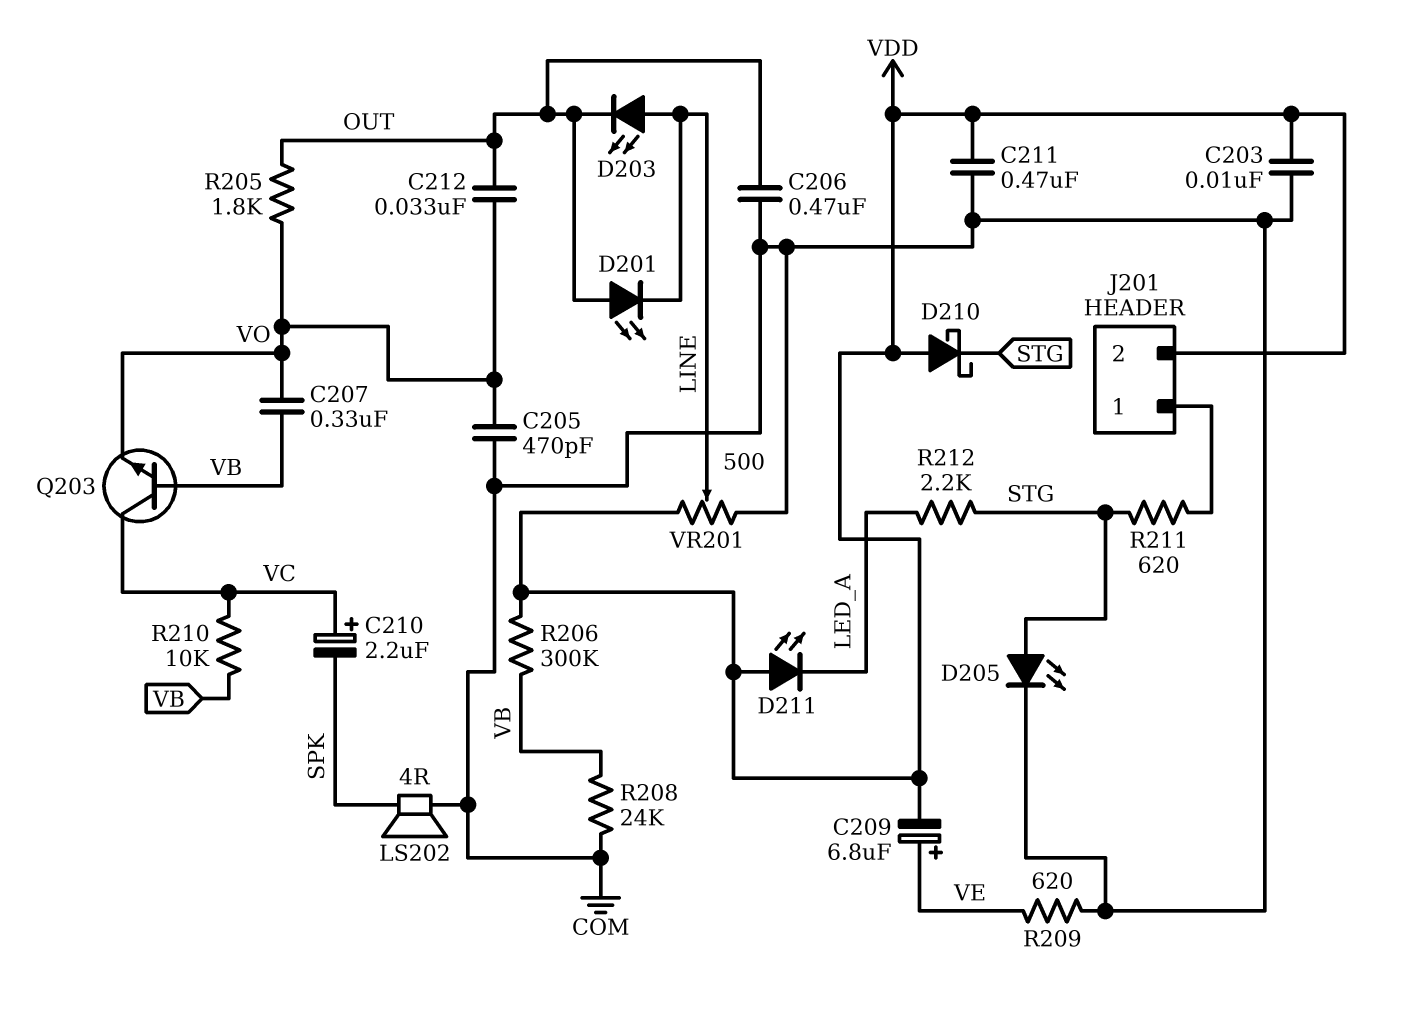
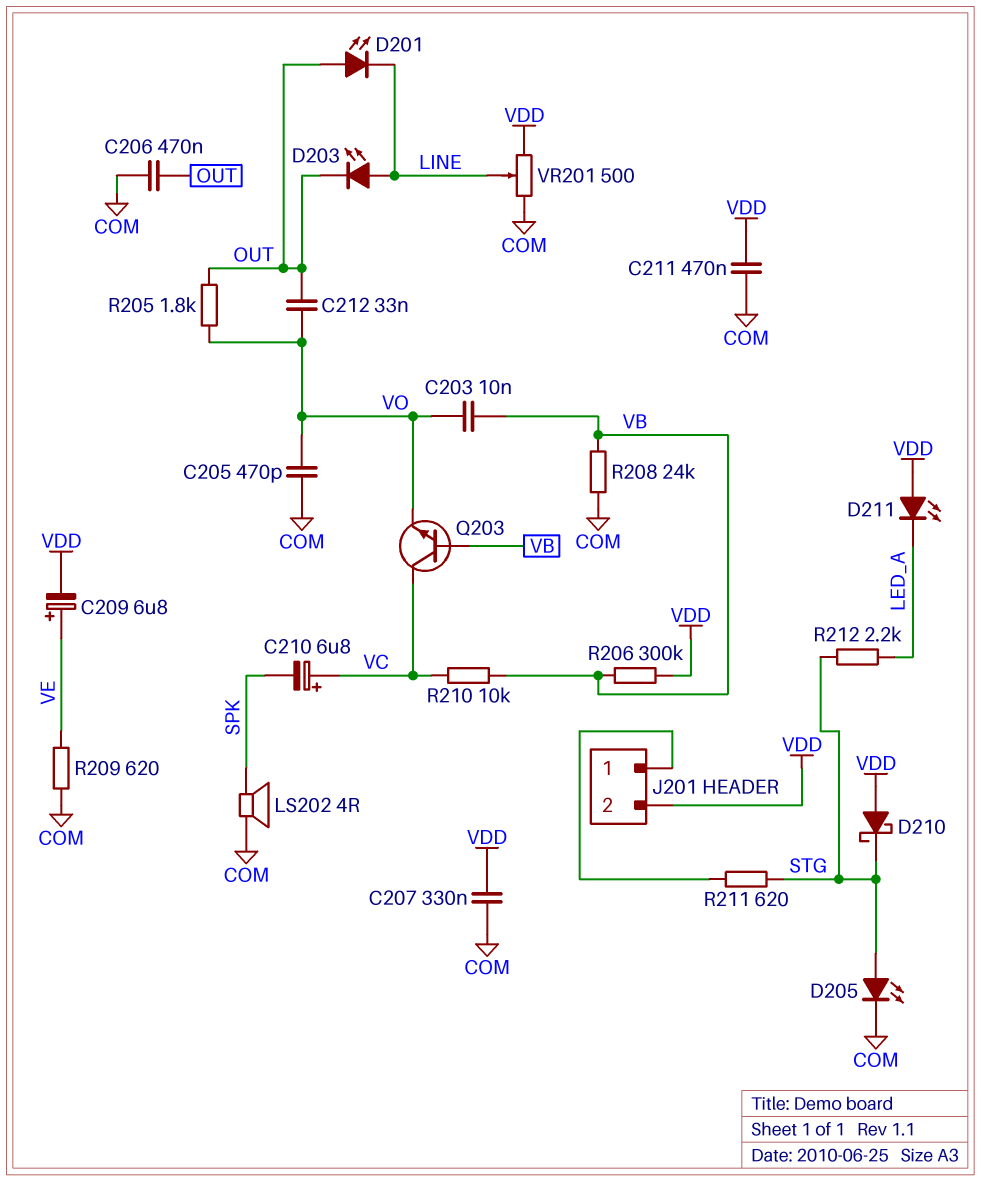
C203: 10nF (COM, VDD) -> 10nF (VB, VO)
C207: 330nF (VB, VO) -> 330nF (COM, VDD)
C210: 2.2uF (plus VC, minus SPK) -> 6.8uF (plus VC, minus SPK)

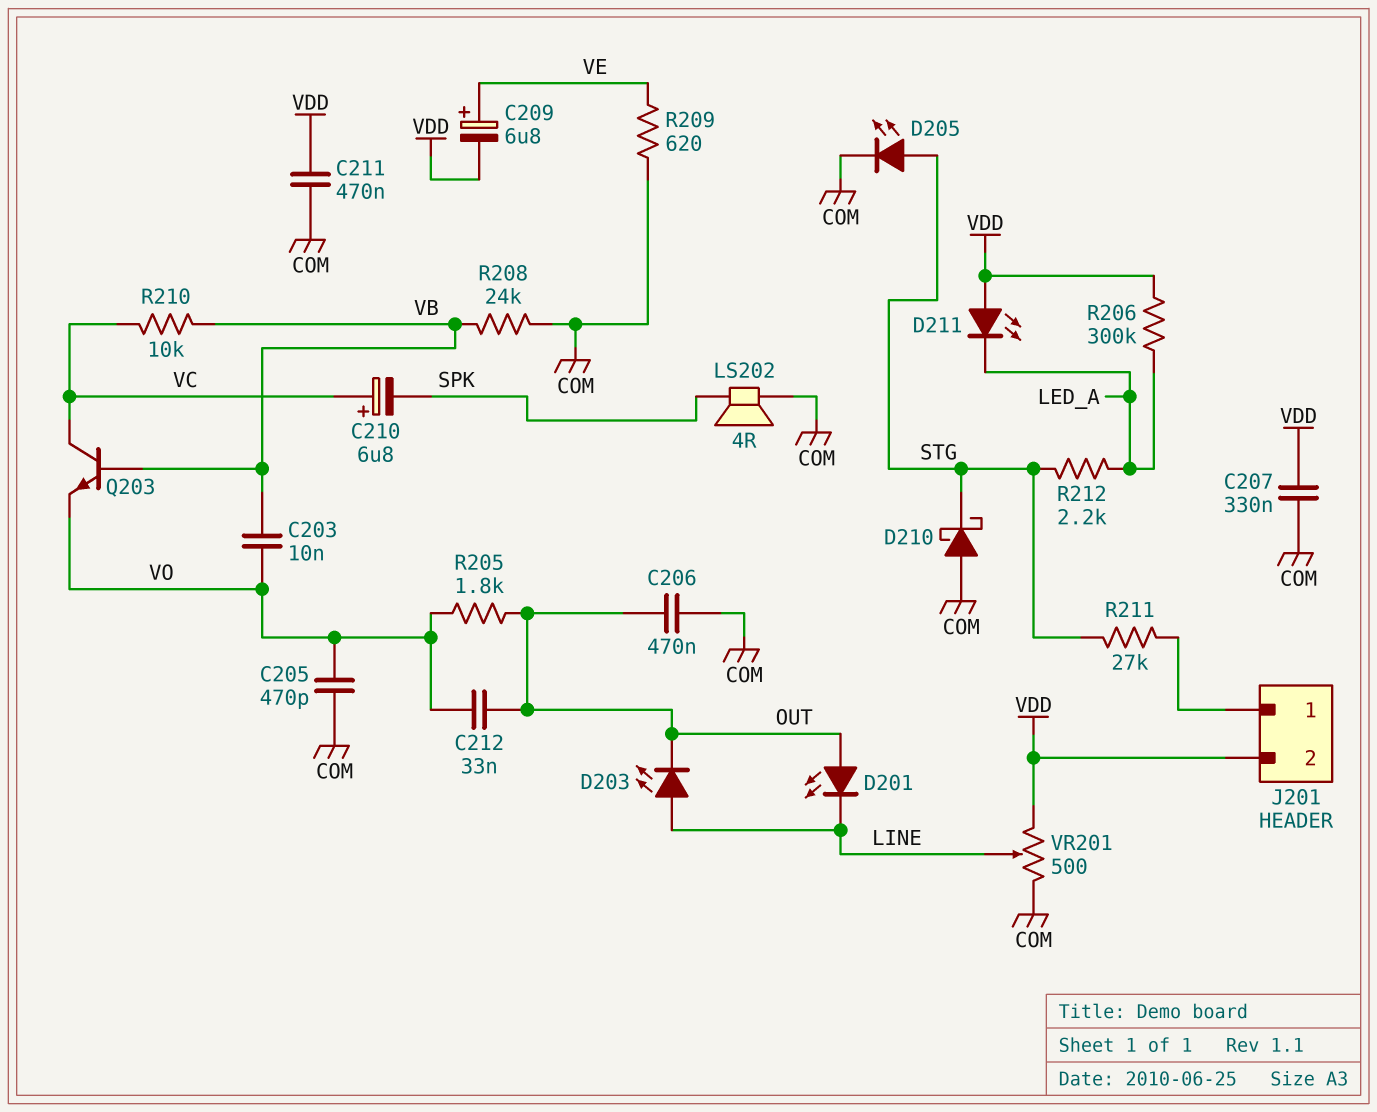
D210: schottky (A VDD, K STG) -> schottky (A COM, K STG)
R206: 300k (VB, VDD) -> 300k (LED_A, VDD)
R211: 620 (J201/1, STG) -> 27k (J201/1, STG)

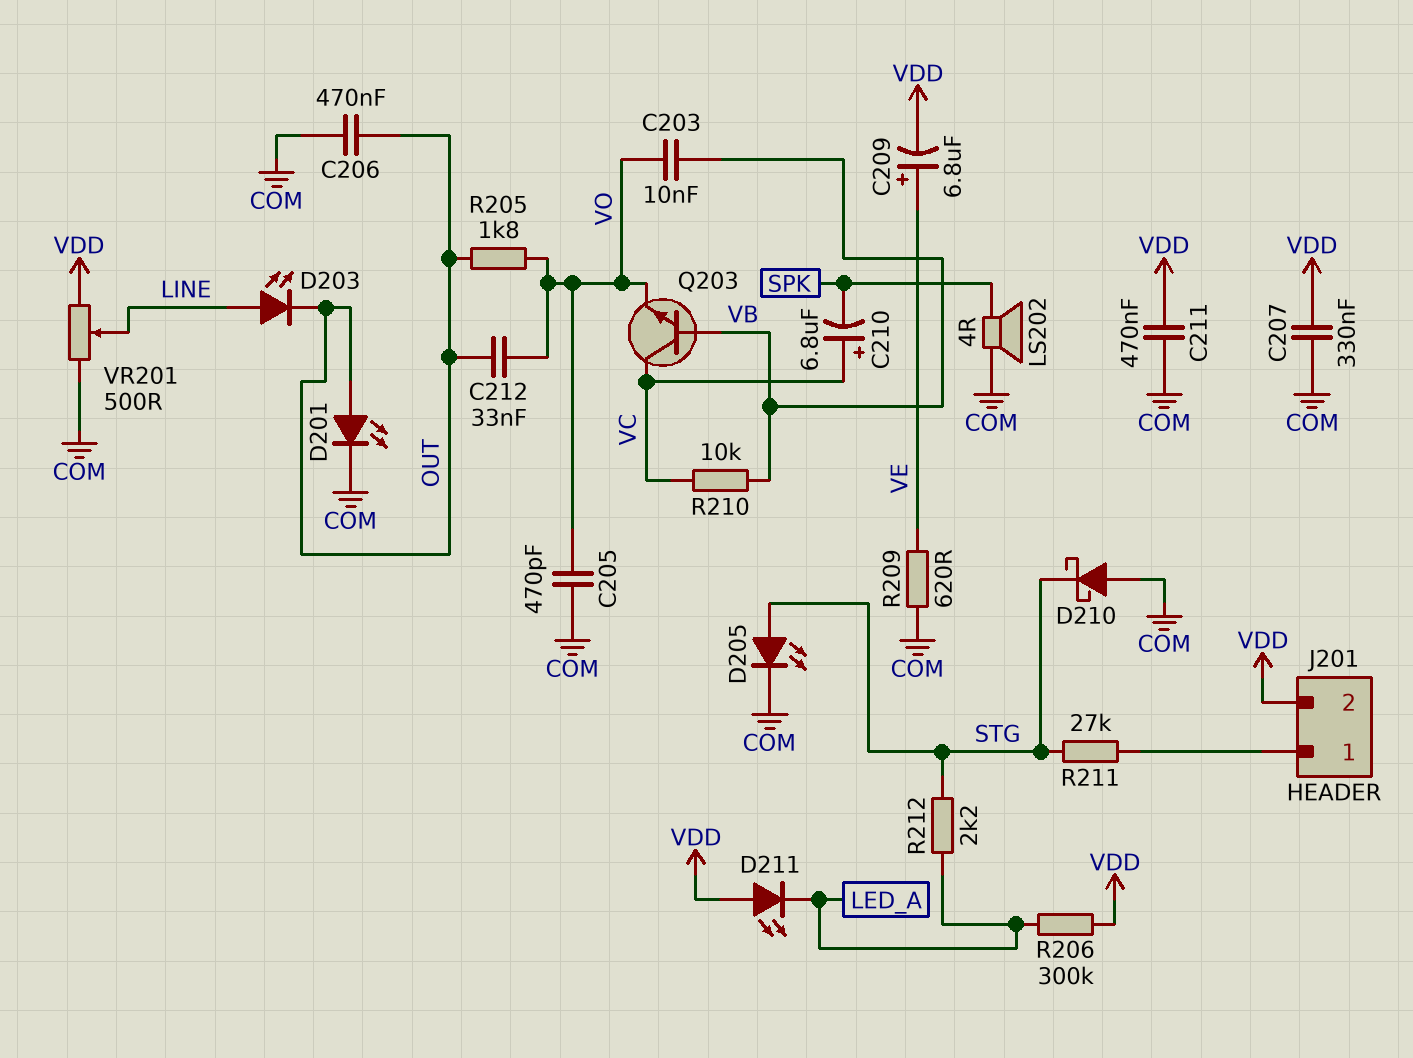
D201: LED (A OUT, K LINE) -> LED (A OUT, K COM)
R208: 24k (COM, VB) -> none

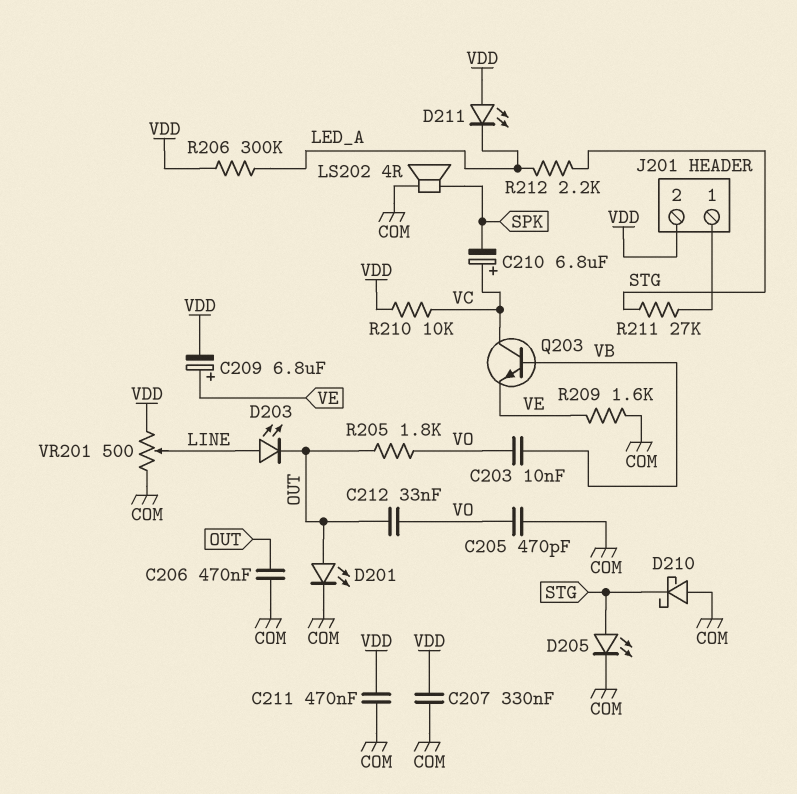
Q203: NPN (B VB, C VC, E VO) -> NPN (B VB, C VC, E VE)
R209: 620 (COM, VE) -> 1.6k (COM, VE)
R210: 10k (VB, VC) -> 10k (VC, VDD)

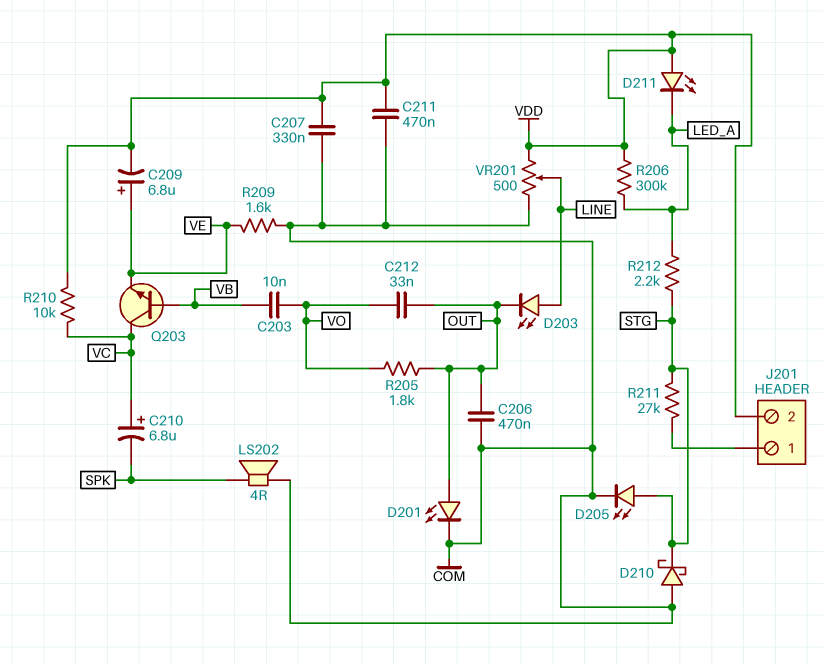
C205: 470pF (COM, VO) -> none

